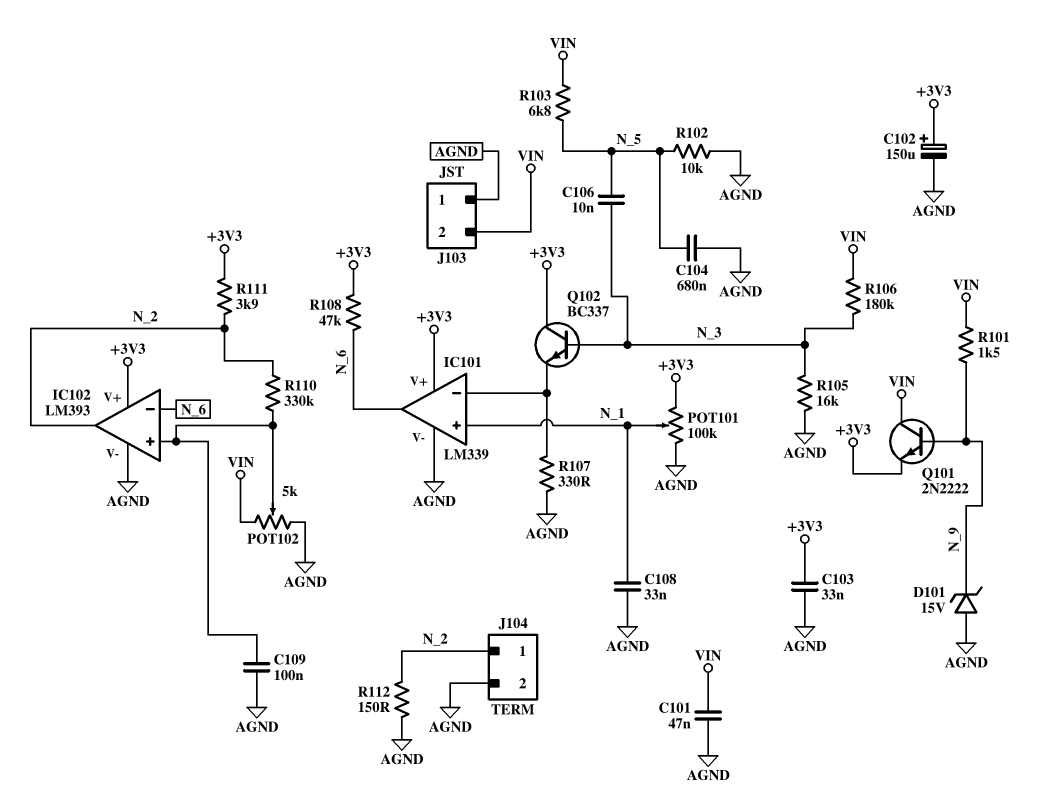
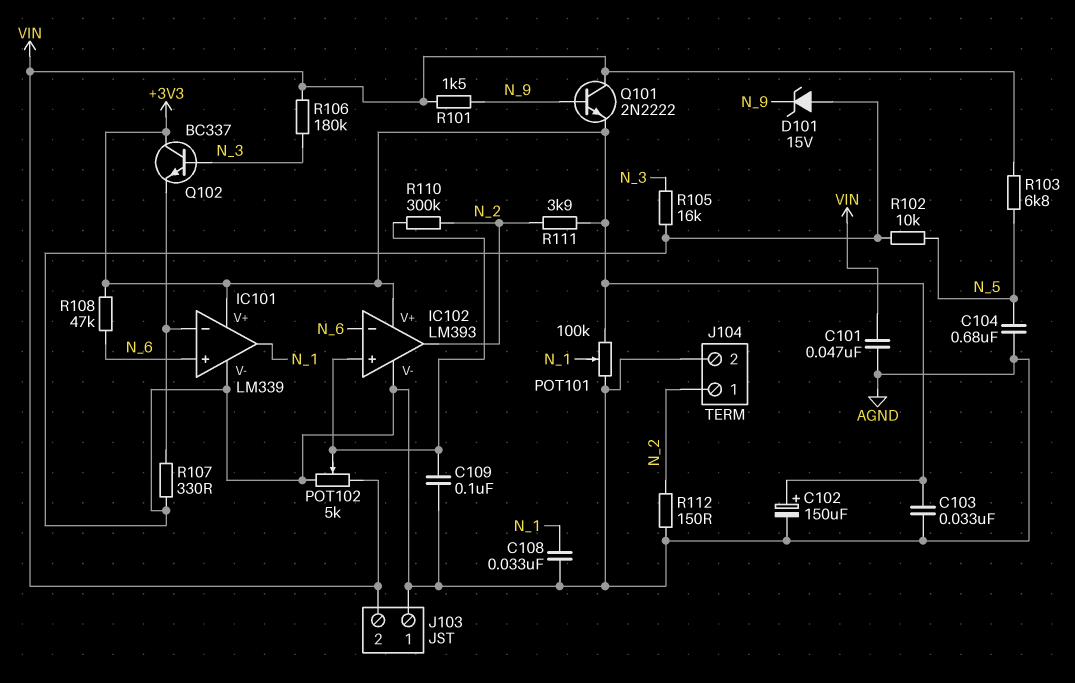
C106: 10nF (N_3, N_5) -> none
IC101 pin in+: N_1 -> N_6
IC101 pin out: N_6 -> N_1
R110: 330k (IC102/in+, N_2) -> 300k (IC102/in+, N_2)

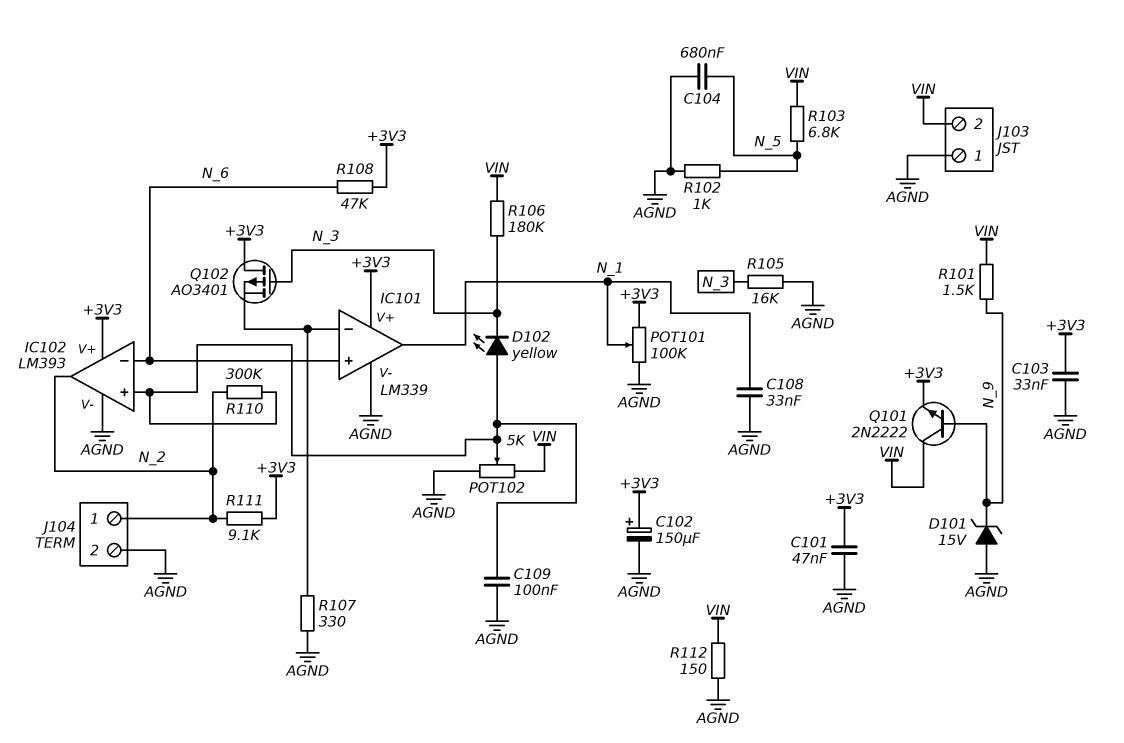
C101: 47nF (AGND, VIN) -> 47nF (+3V3, AGND)
D102: none -> LED yellow (A IC102/in+, K N_3)
Q102: NPN BC337 (B N_3, C +3V3, E IC101/in-) -> PMOS AO3401 (G N_3, D +3V3, S IC101/in-)
R102: 10k (AGND, N_5) -> 1k (AGND, N_5)
R111: 3.9k (+3V3, N_2) -> 9.1k (+3V3, N_2)
R112: 150 (AGND, N_2) -> 150 (AGND, VIN)

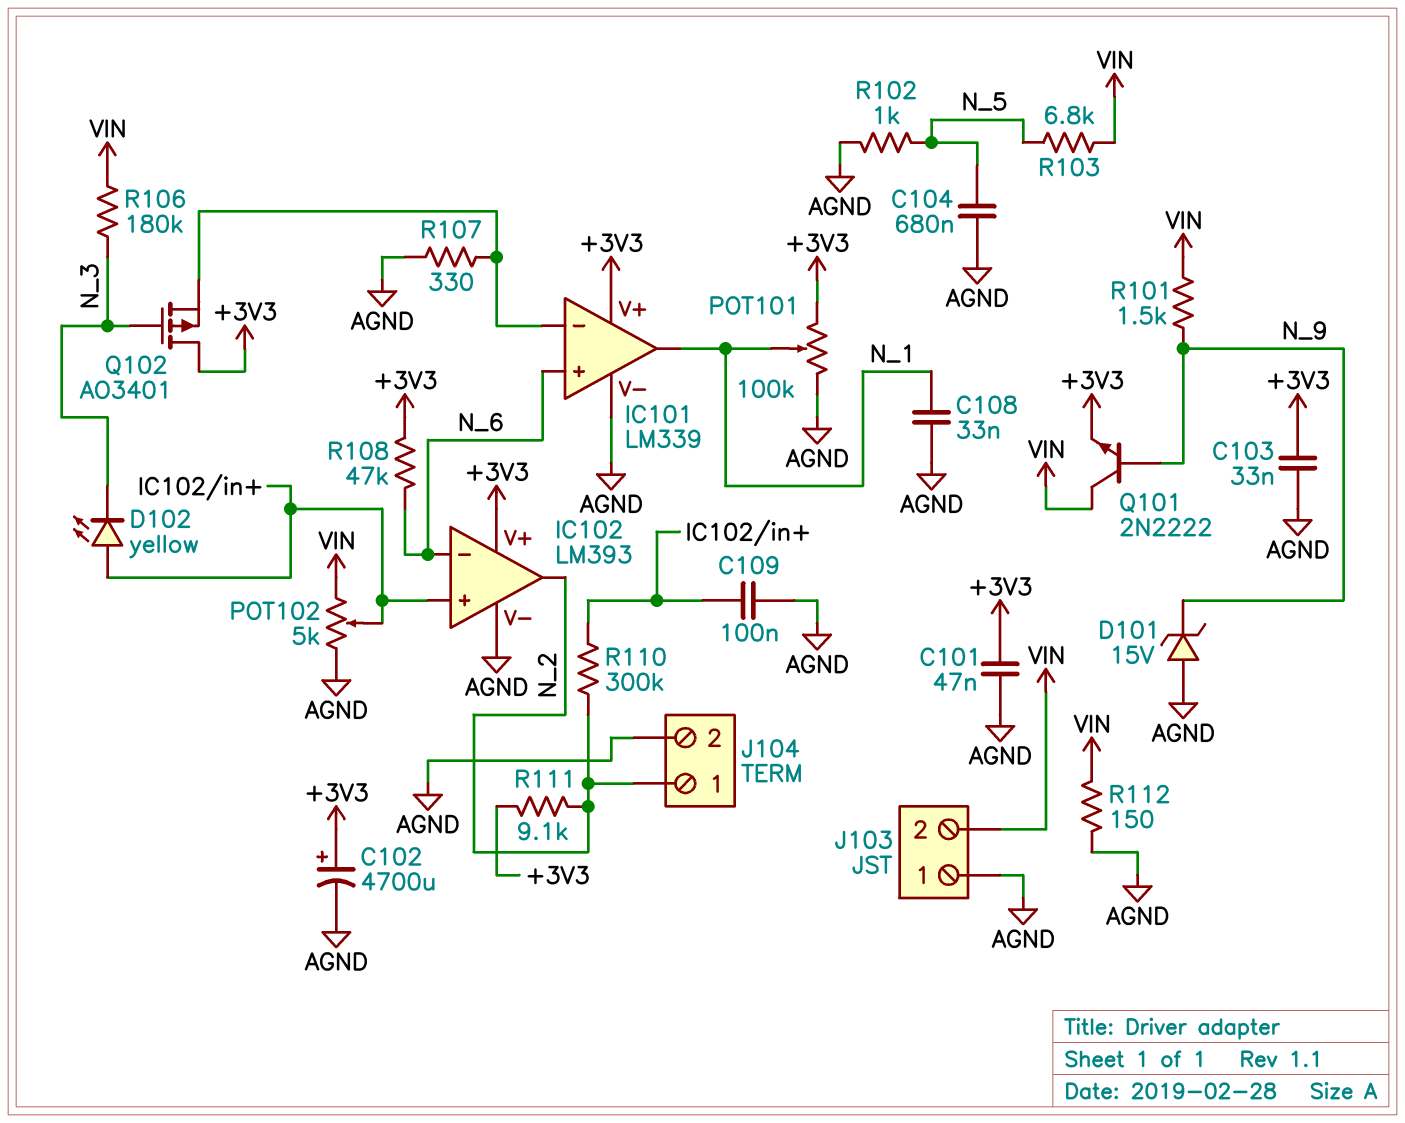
C102: 150uF (plus +3V3, minus AGND) -> 4700uF (plus +3V3, minus AGND)
R105: 16k (AGND, N_3) -> none

